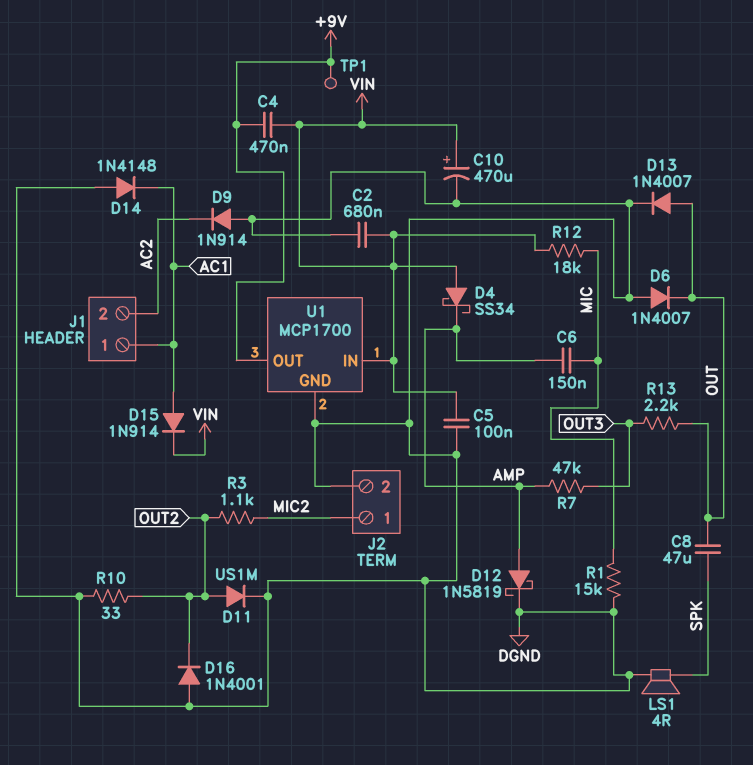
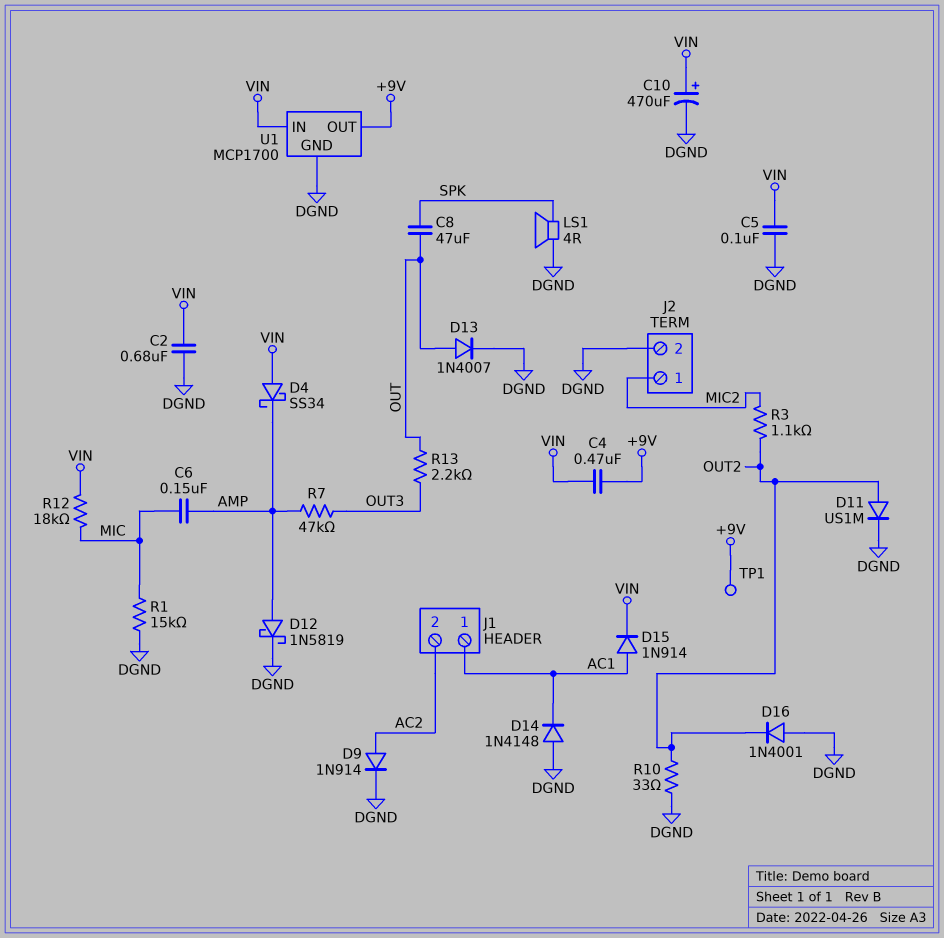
D6: diode 1N4007 (A DGND, K OUT) -> none
D9: diode 1N914 (A DGND, K AC2) -> diode 1N914 (A AC2, K DGND)

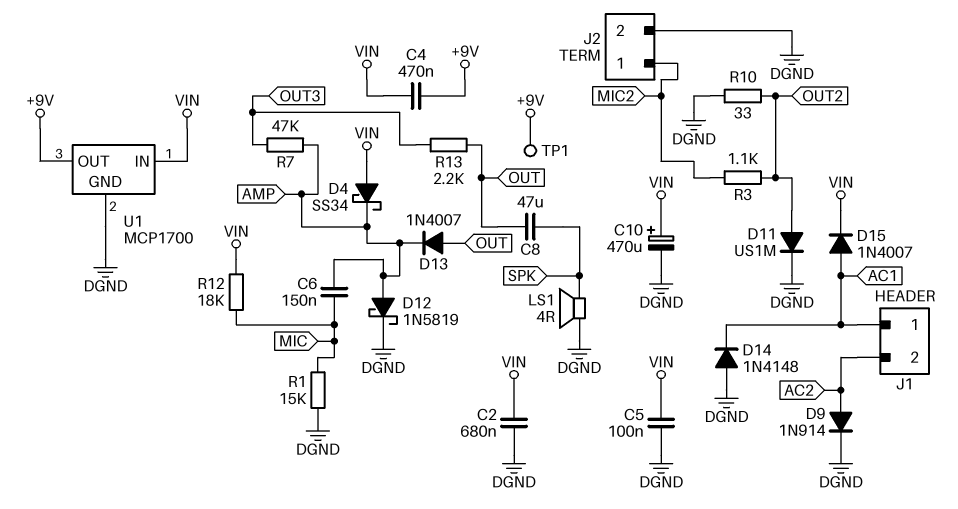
D13: diode 1N4007 (A OUT, K DGND) -> diode 1N4007 (A OUT, K AMP)
D15: diode 1N914 (A AC1, K VIN) -> diode 1N4007 (A AC1, K VIN)
D16: diode 1N4001 (A DGND, K OUT2) -> none

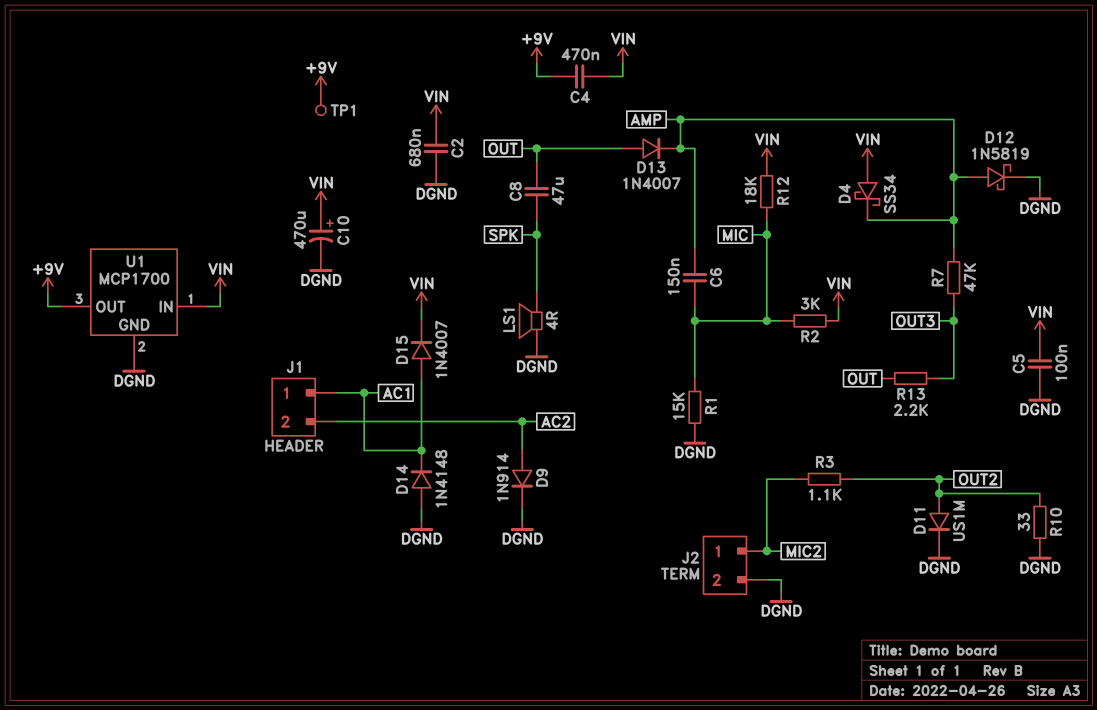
R2: none -> 3k (MIC, VIN)

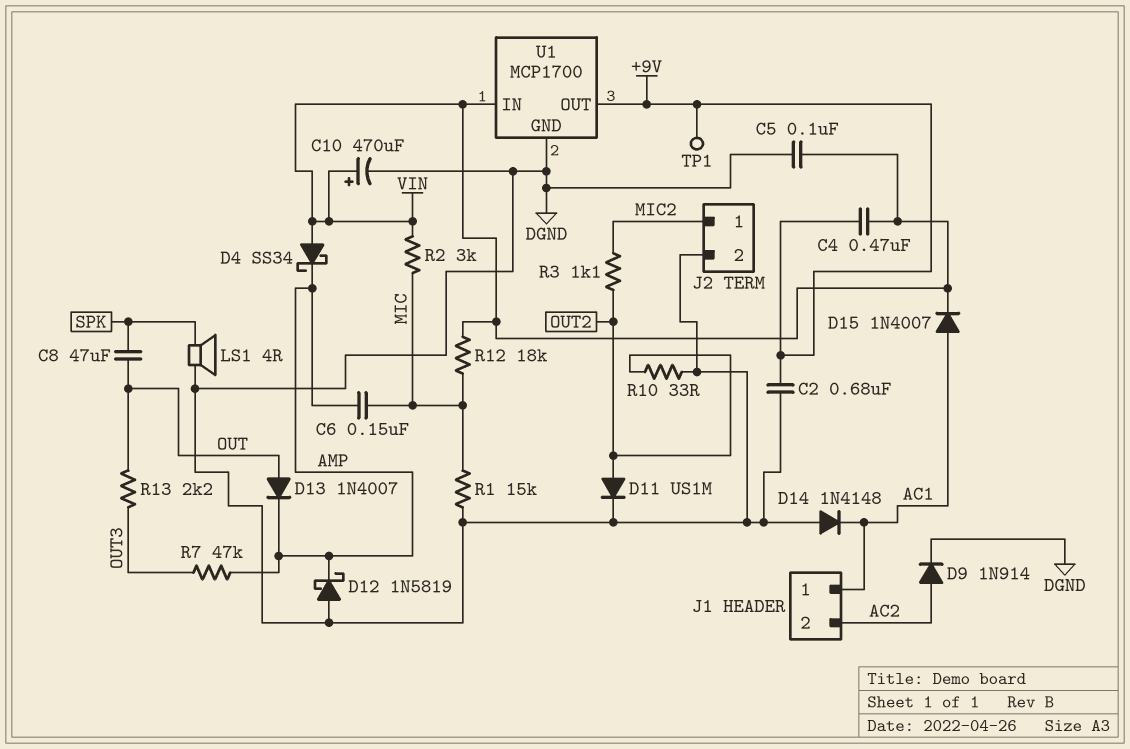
C2: 680nF (DGND, VIN) -> 680nF (+9V, DGND)
D12: schottky 1N5819 (A AMP, K DGND) -> schottky 1N5819 (A DGND, K AMP)

